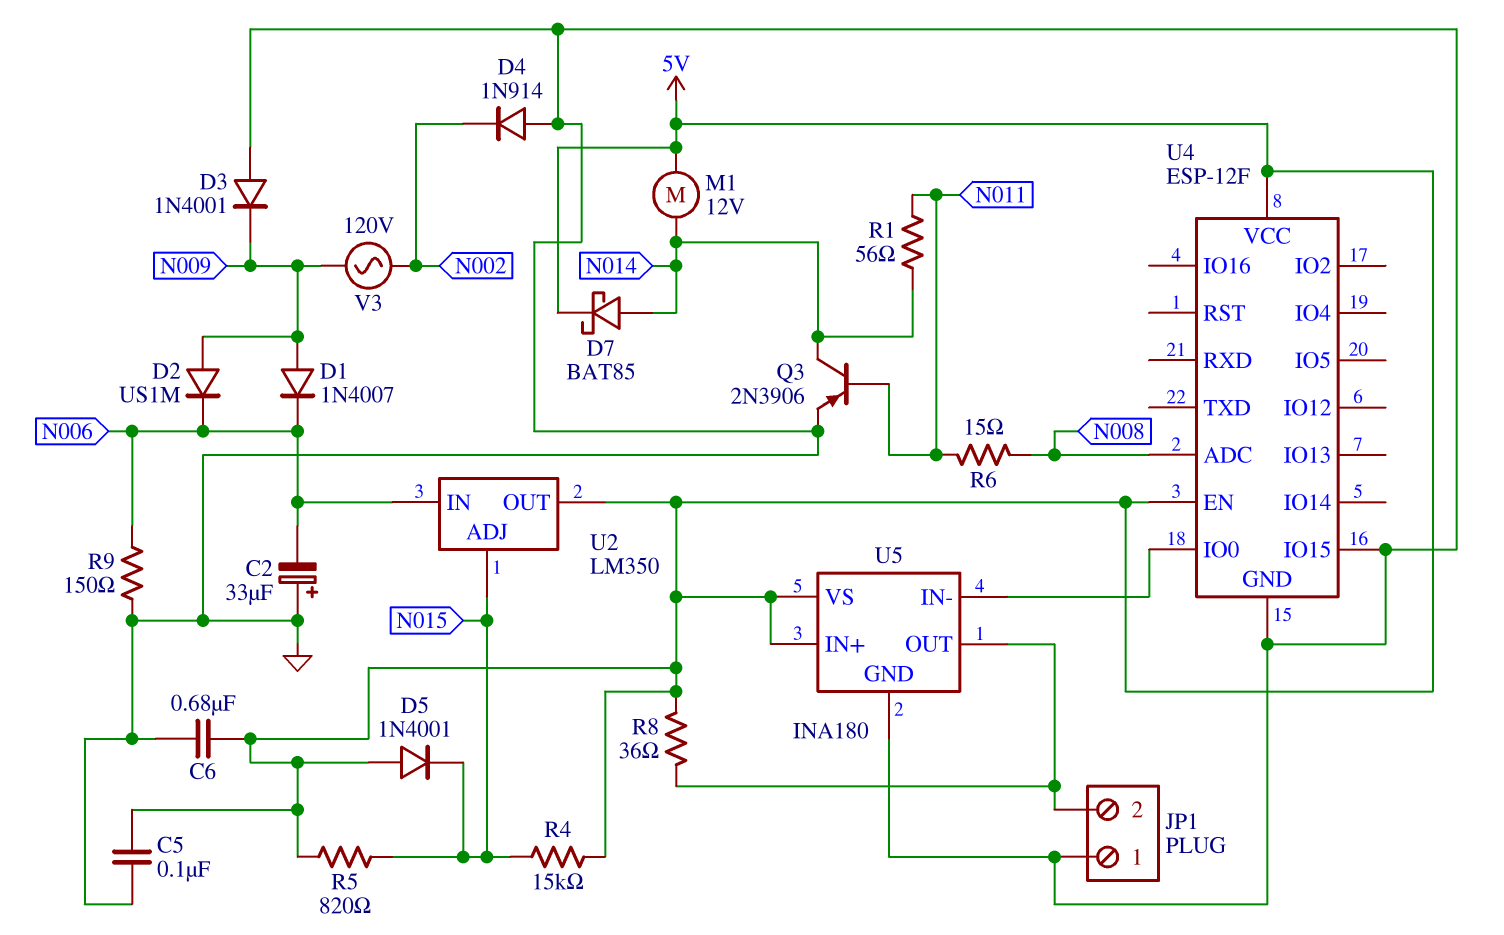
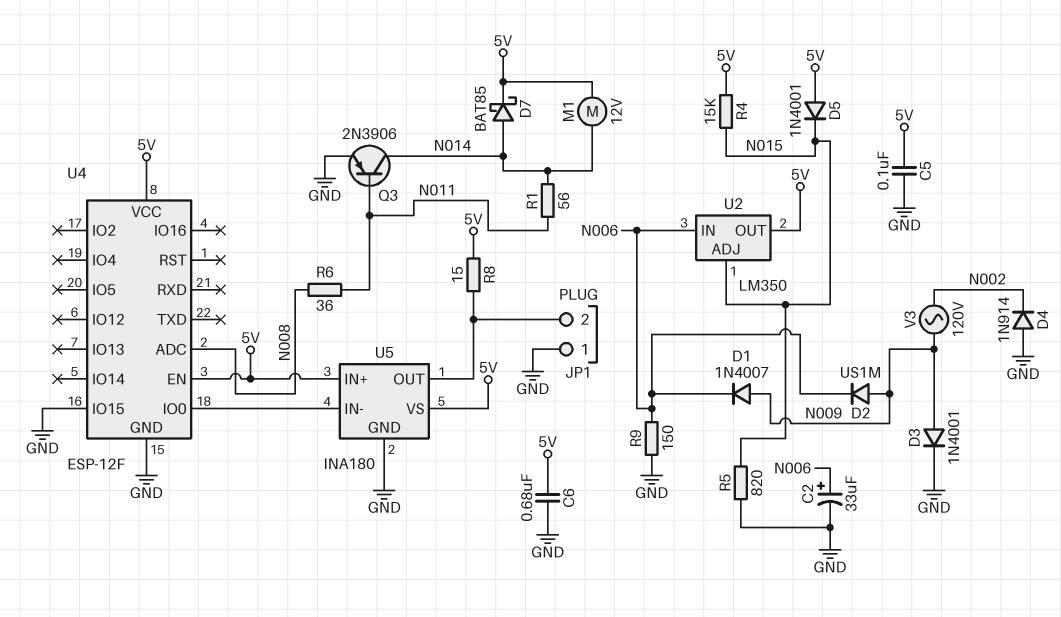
C2: 33uF (plus GND, minus N006) -> 33uF (plus N006, minus GND)
D3: diode 1N4001 (A GND, K N009) -> diode 1N4001 (A N009, K GND)
R5: 820 (5V, N015) -> 820 (GND, N015)
R6: 15 (N008, N011) -> 36 (N008, N011)
R8: 36 (5V, JP1/2) -> 15 (5V, JP1/2)

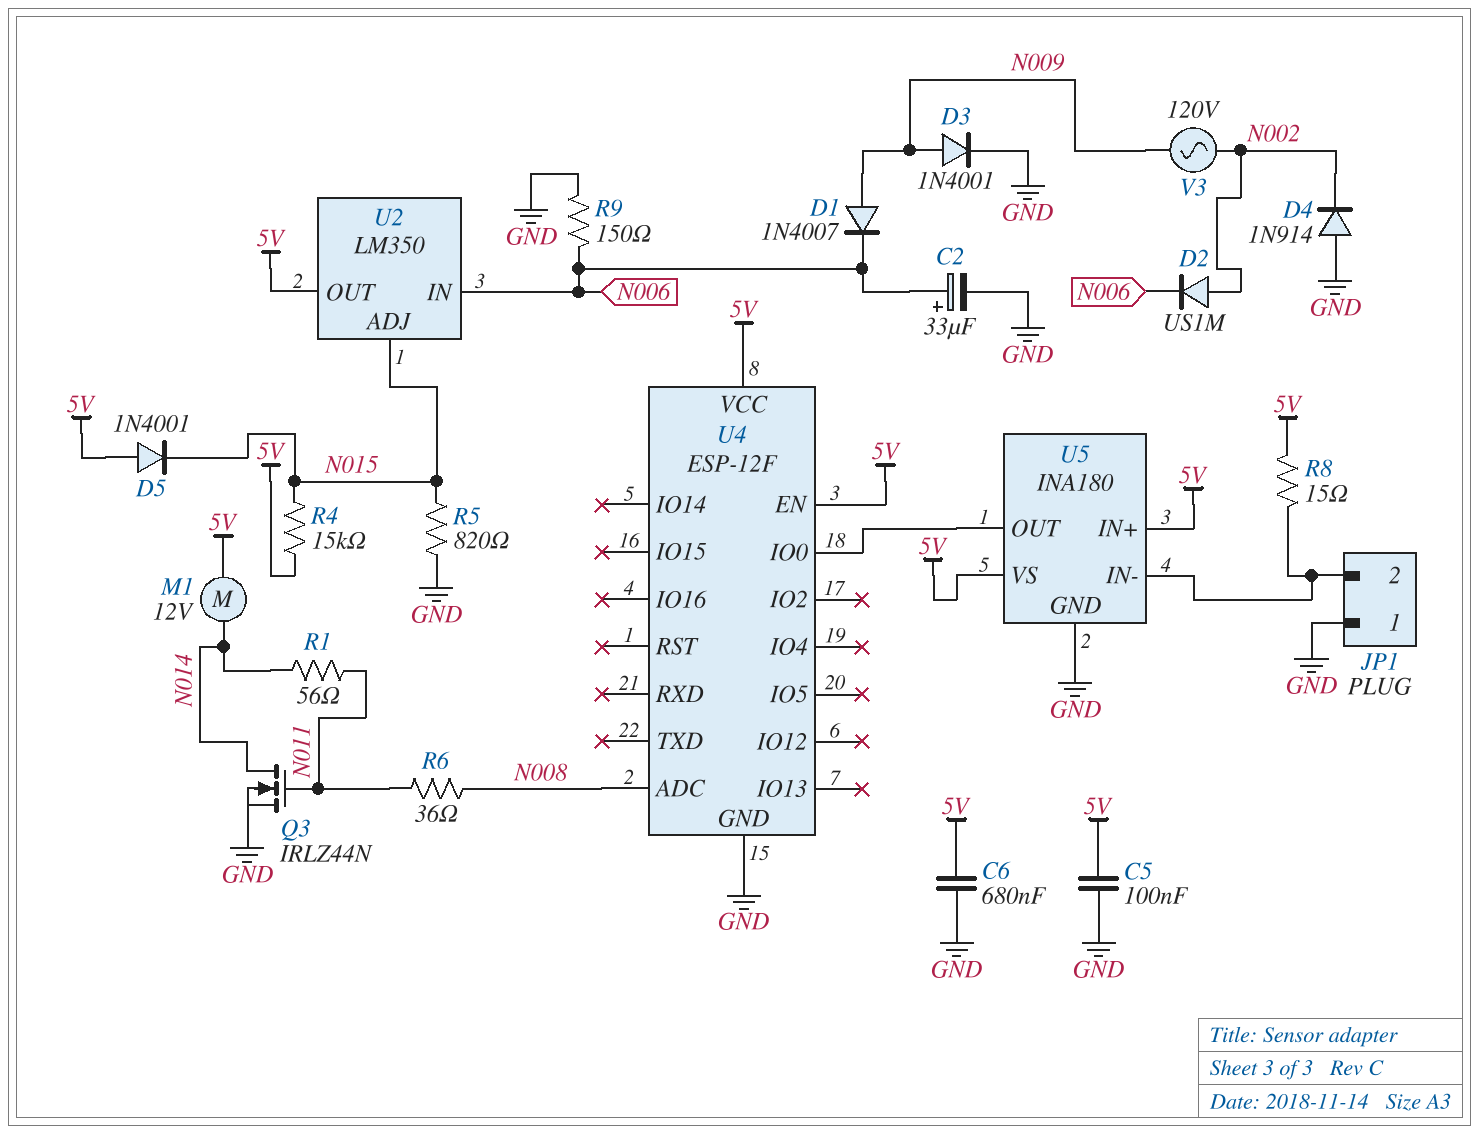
D2: diode US1M (A N009, K N006) -> diode US1M (A N002, K N006)
D7: schottky BAT85 (A N014, K 5V) -> none
Q3: PNP 2N3906 (B N011, C N014, E GND) -> NMOS IRLZ44N (G N011, D N014, S GND)
U4 pin IO15: GND -> none
U5 pin IN-: U4/IO0 -> JP1/2
U5 pin OUT: JP1/2 -> U4/IO0

